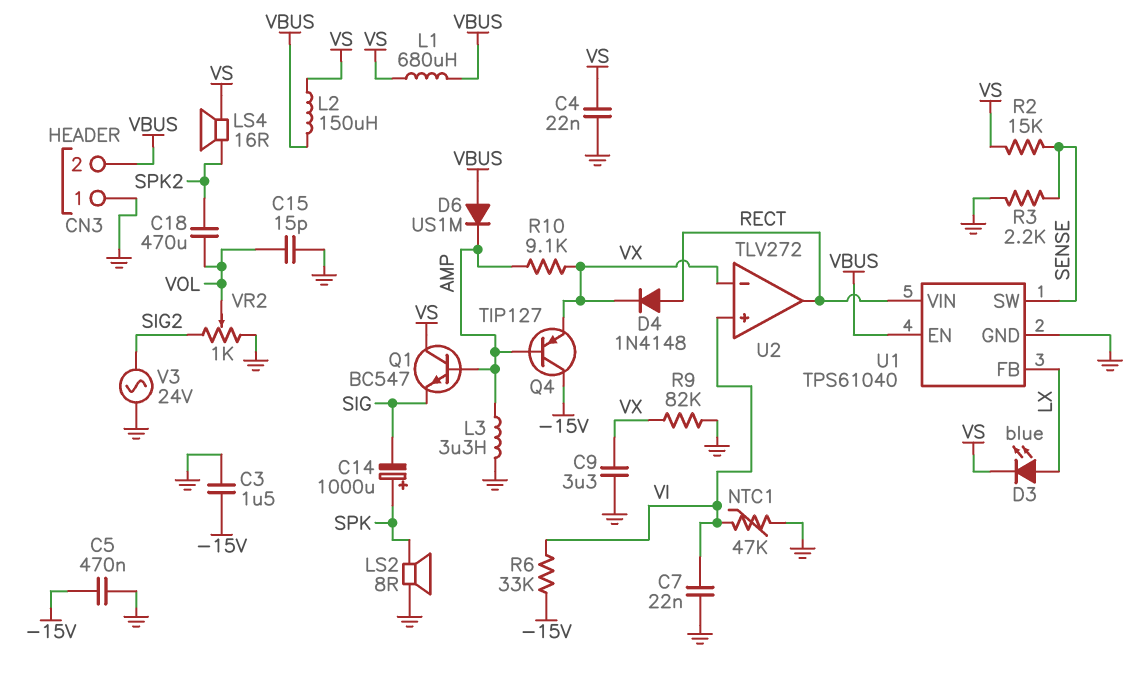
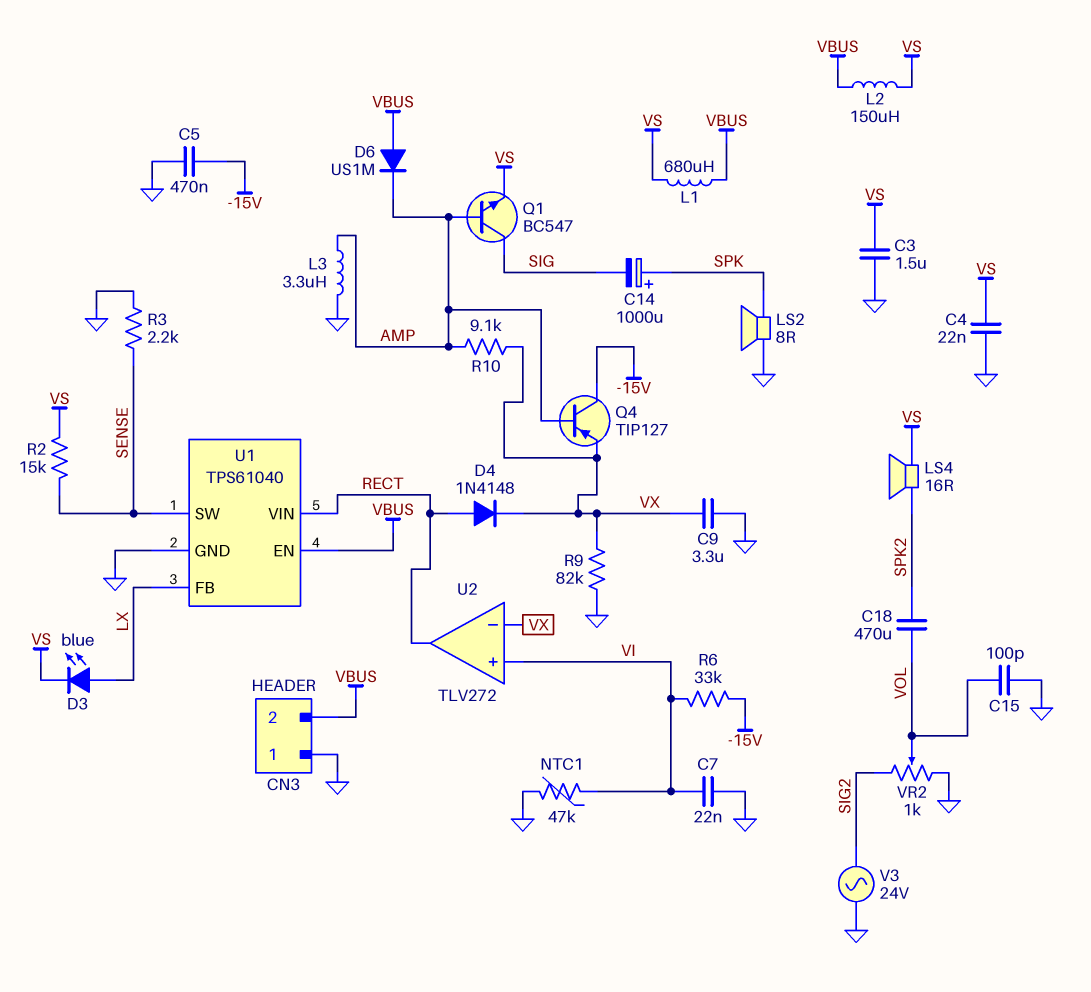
C3: 1.5uF (-15V, GND) -> 1.5uF (GND, VS)
C15: 15pF (GND, VOL) -> 100pF (GND, VOL)
Q1: NPN BC547 (B AMP, C VS, E SIG) -> NPN BC547 (B AMP, C SIG, E VS)

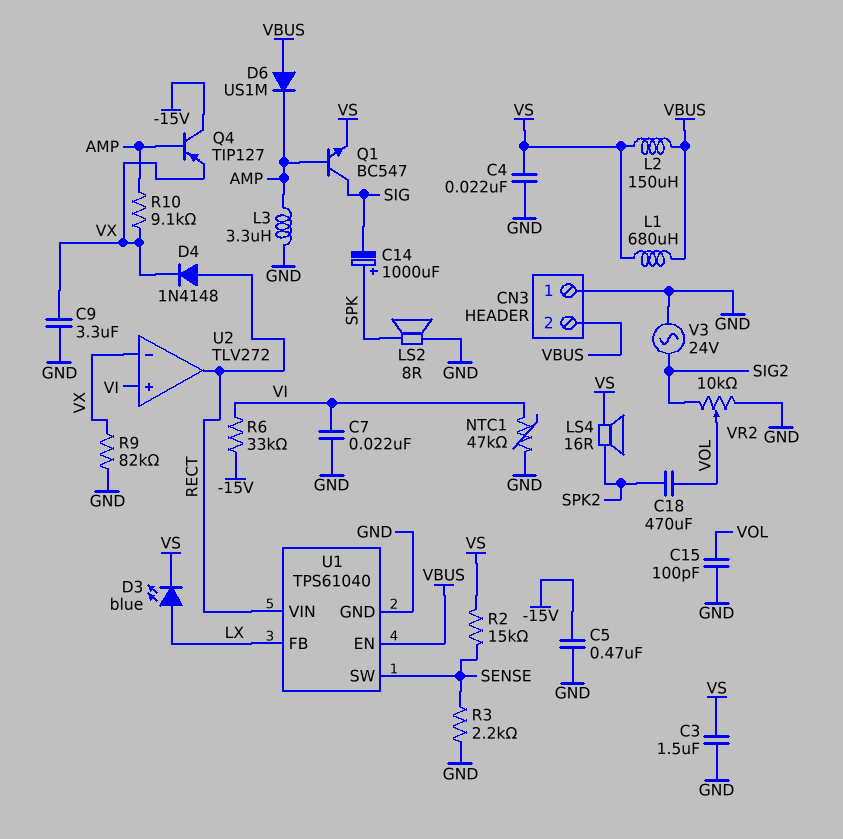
VR2: 1k (GND, SIG2, wiper VOL) -> 10k (GND, SIG2, wiper VOL)

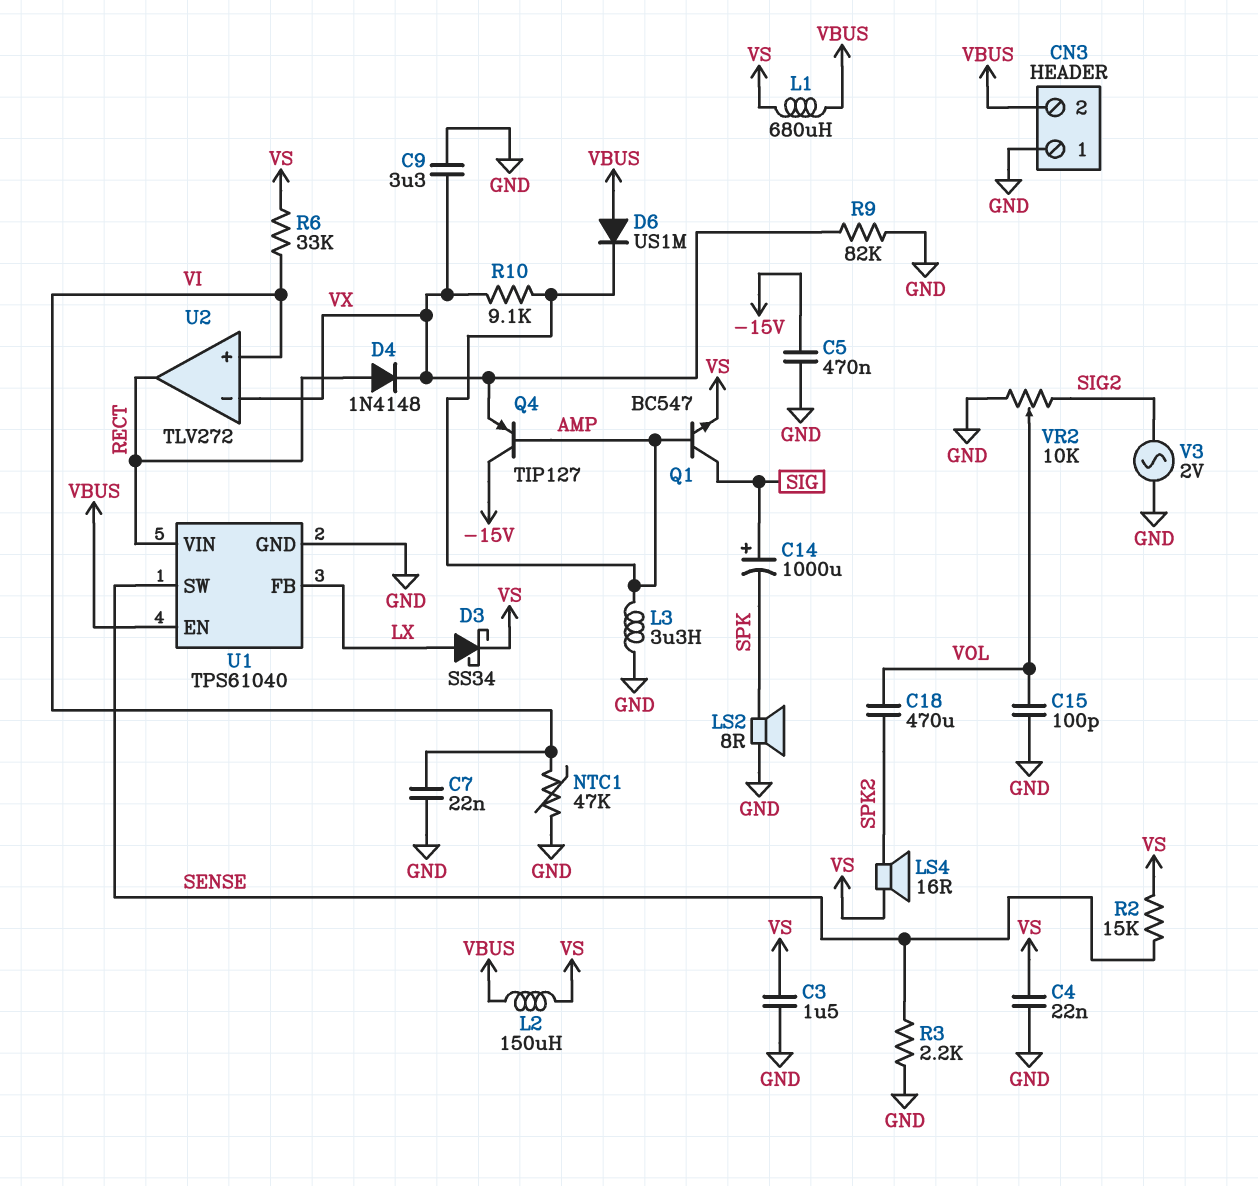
C14: 1000uF (plus SPK, minus SIG) -> 1000uF (plus SIG, minus SPK)
D3: LED blue (A LX, K VS) -> schottky SS34 (A LX, K VS)
R6: 33k (-15V, VI) -> 33k (VI, VS)
V3: AC 24V (GND, SIG2) -> AC 2V (GND, SIG2)

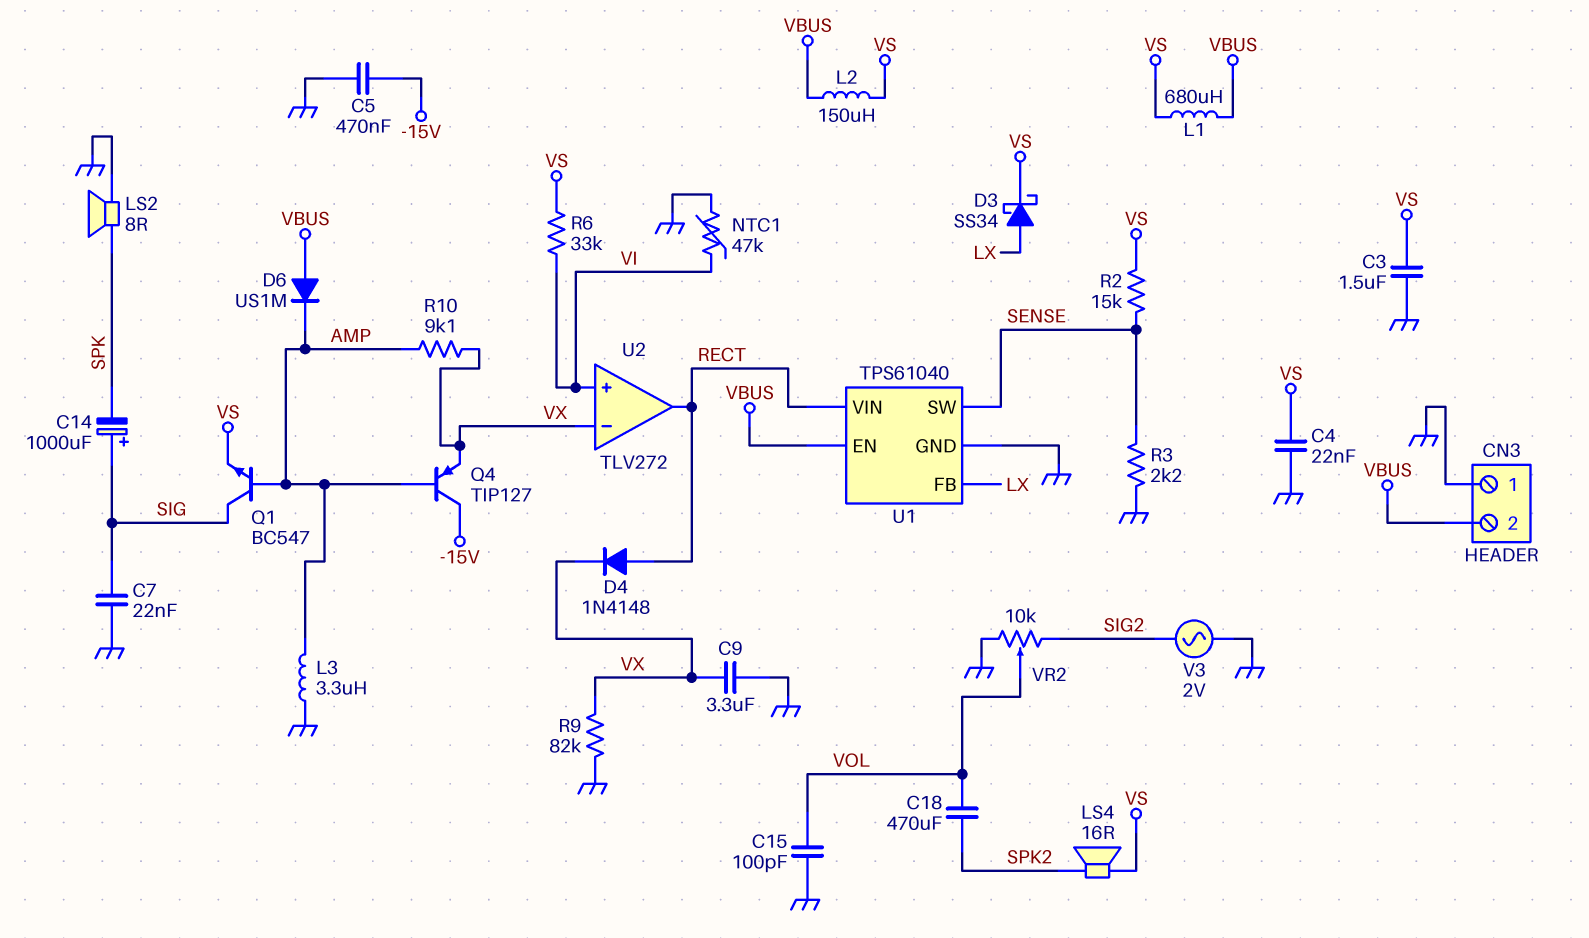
C7: 22nF (GND, VI) -> 22nF (GND, SIG)

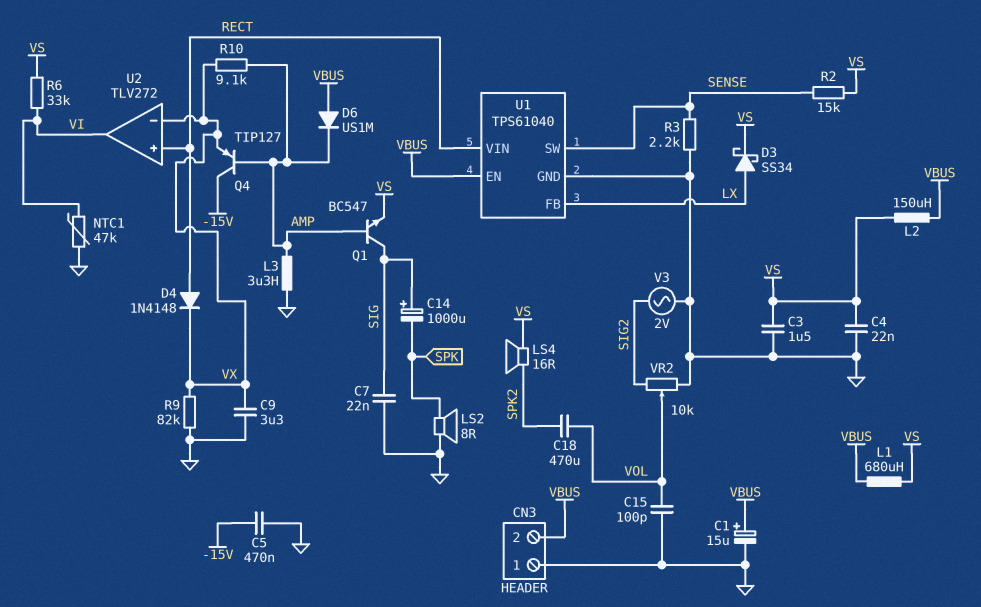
C1: none -> 15uF (plus VBUS, minus GND)
U2 pin in+: VI -> RECT
U2 pin out: RECT -> VI

